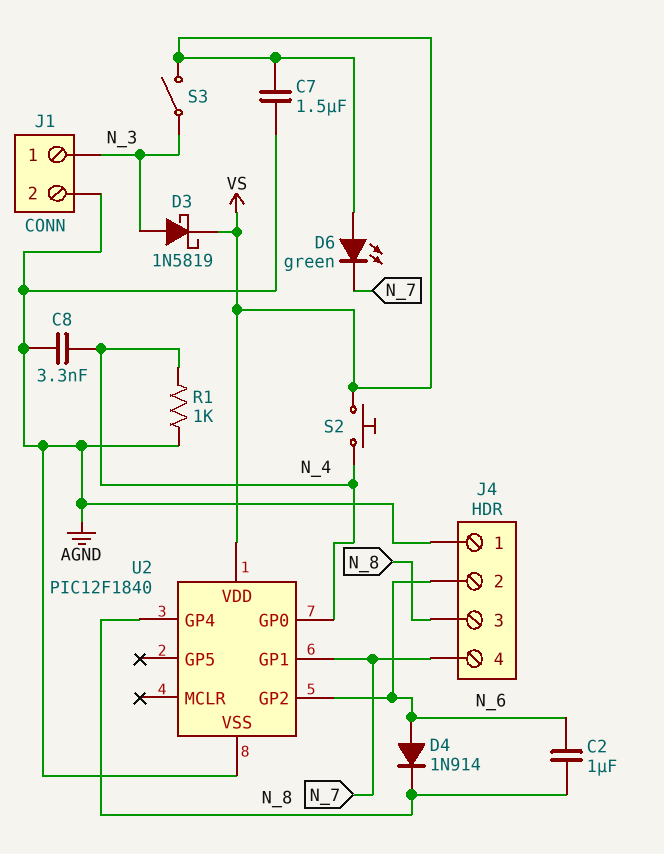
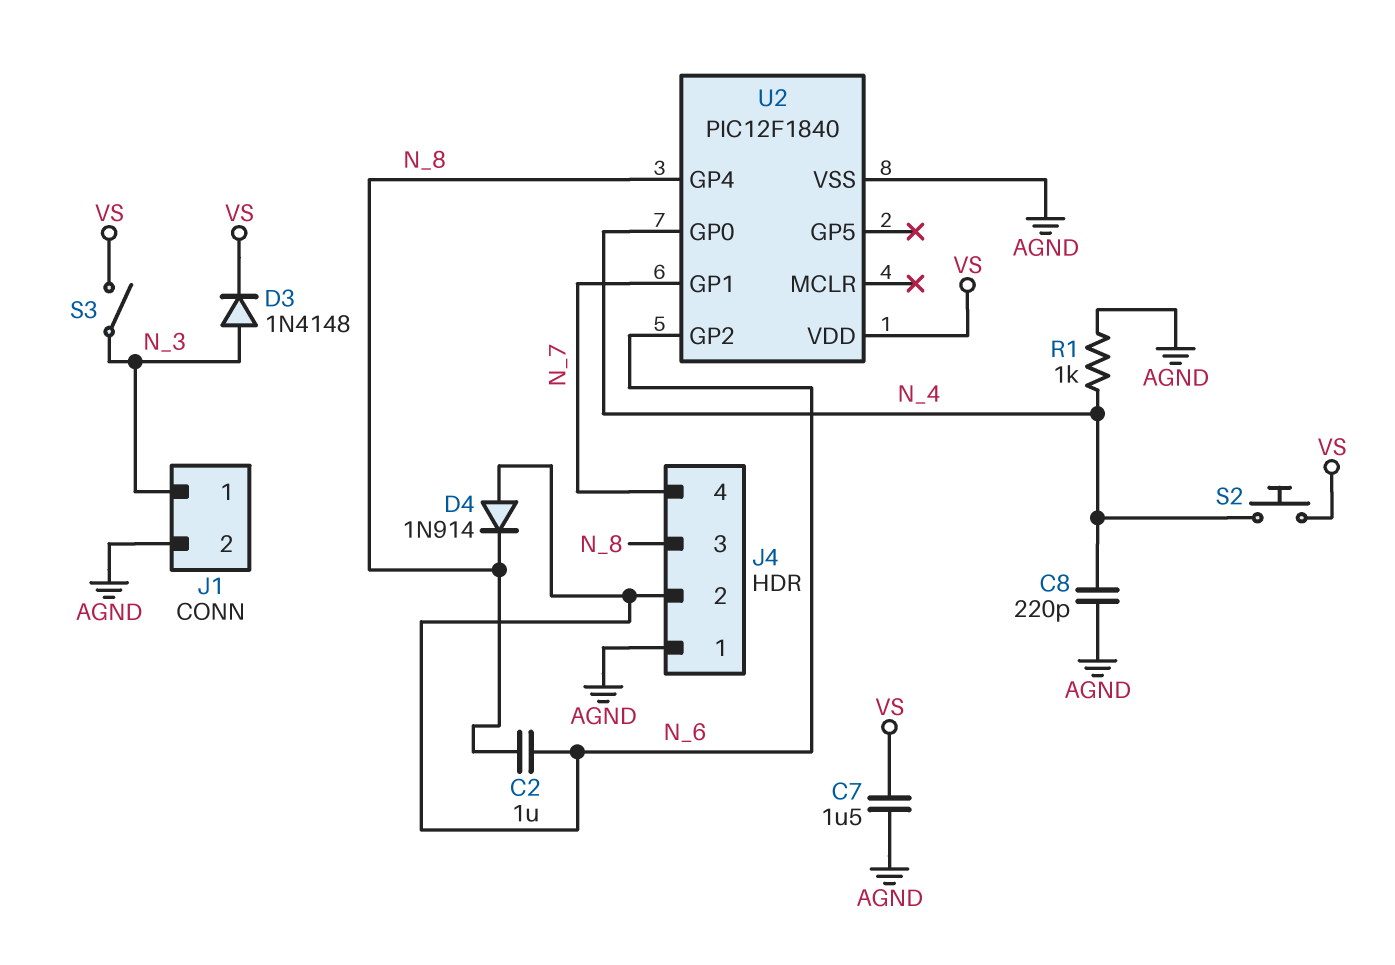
C8: 3.3nF (AGND, N_4) -> 220pF (AGND, N_4)
D3: schottky 1N5819 (A N_3, K VS) -> diode 1N4148 (A N_3, K VS)
D6: LED green (A VS, K N_7) -> none

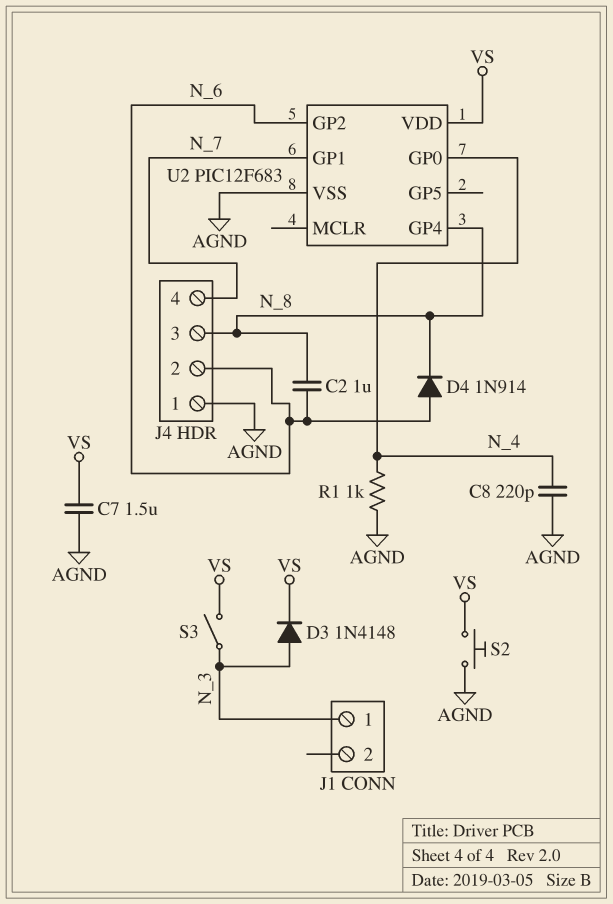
J1 pin 2: AGND -> none
S2: button (N_4, VS) -> button (AGND, VS)
U2: PIC12F1840 -> PIC12F683

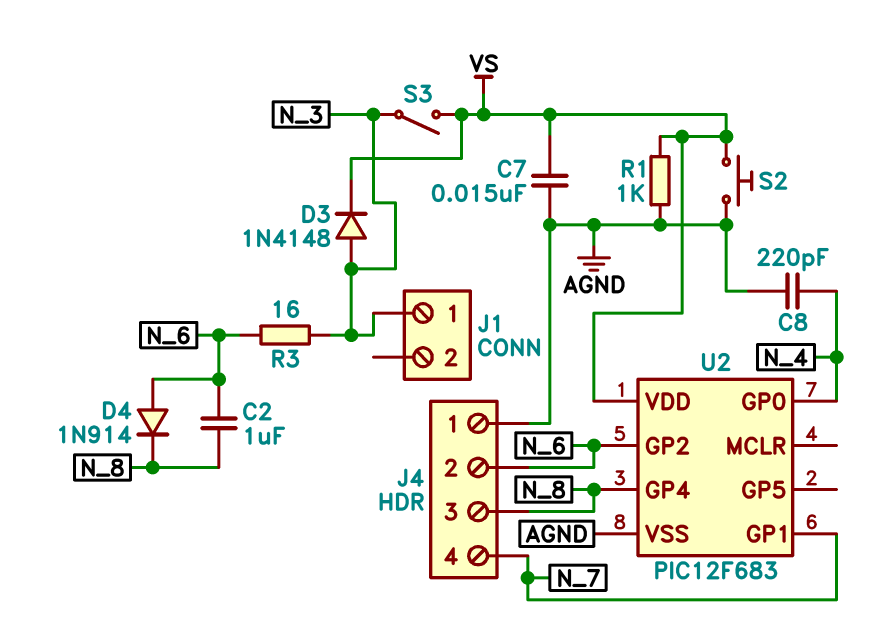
C7: 1.5uF (AGND, VS) -> 15nF (AGND, VS)
R1: 1k (AGND, N_4) -> 1k (AGND, VS)
R3: none -> 16 (N_3, N_6)

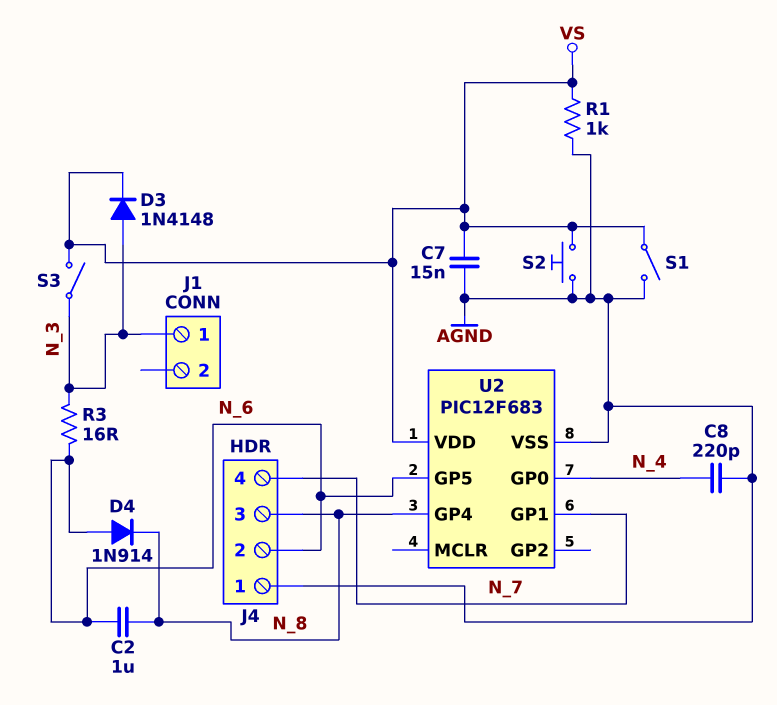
S1: none -> switch (AGND, VS)
U2 pin GP2: N_6 -> none
U2 pin GP5: none -> N_6

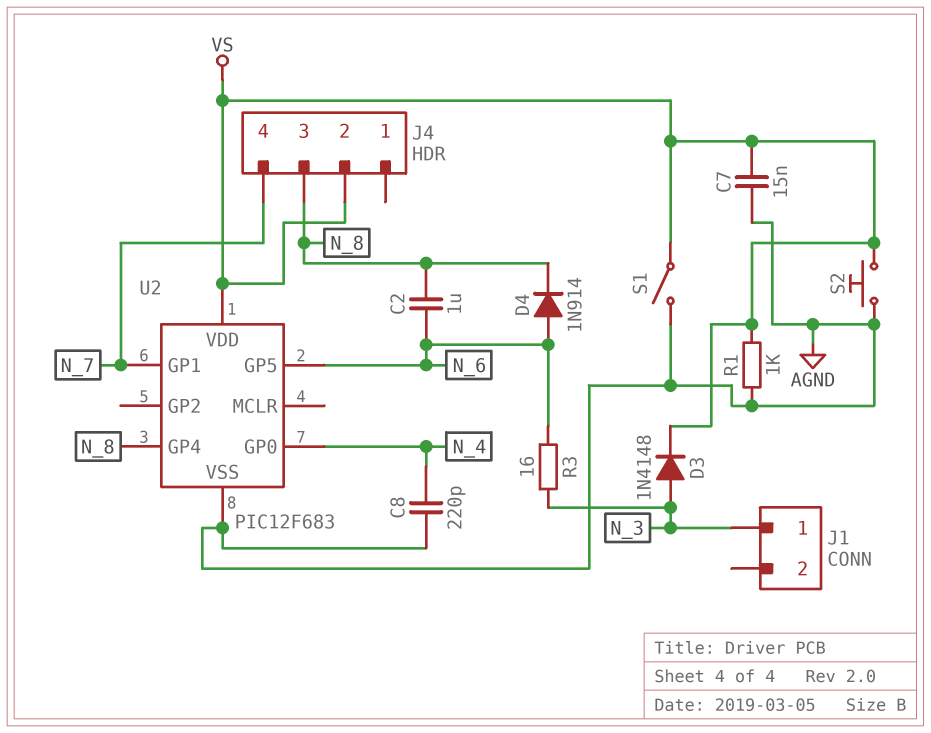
J4 pin 1: AGND -> none
J4 pin 2: N_6 -> VS
S3: switch (N_3, VS) -> none

